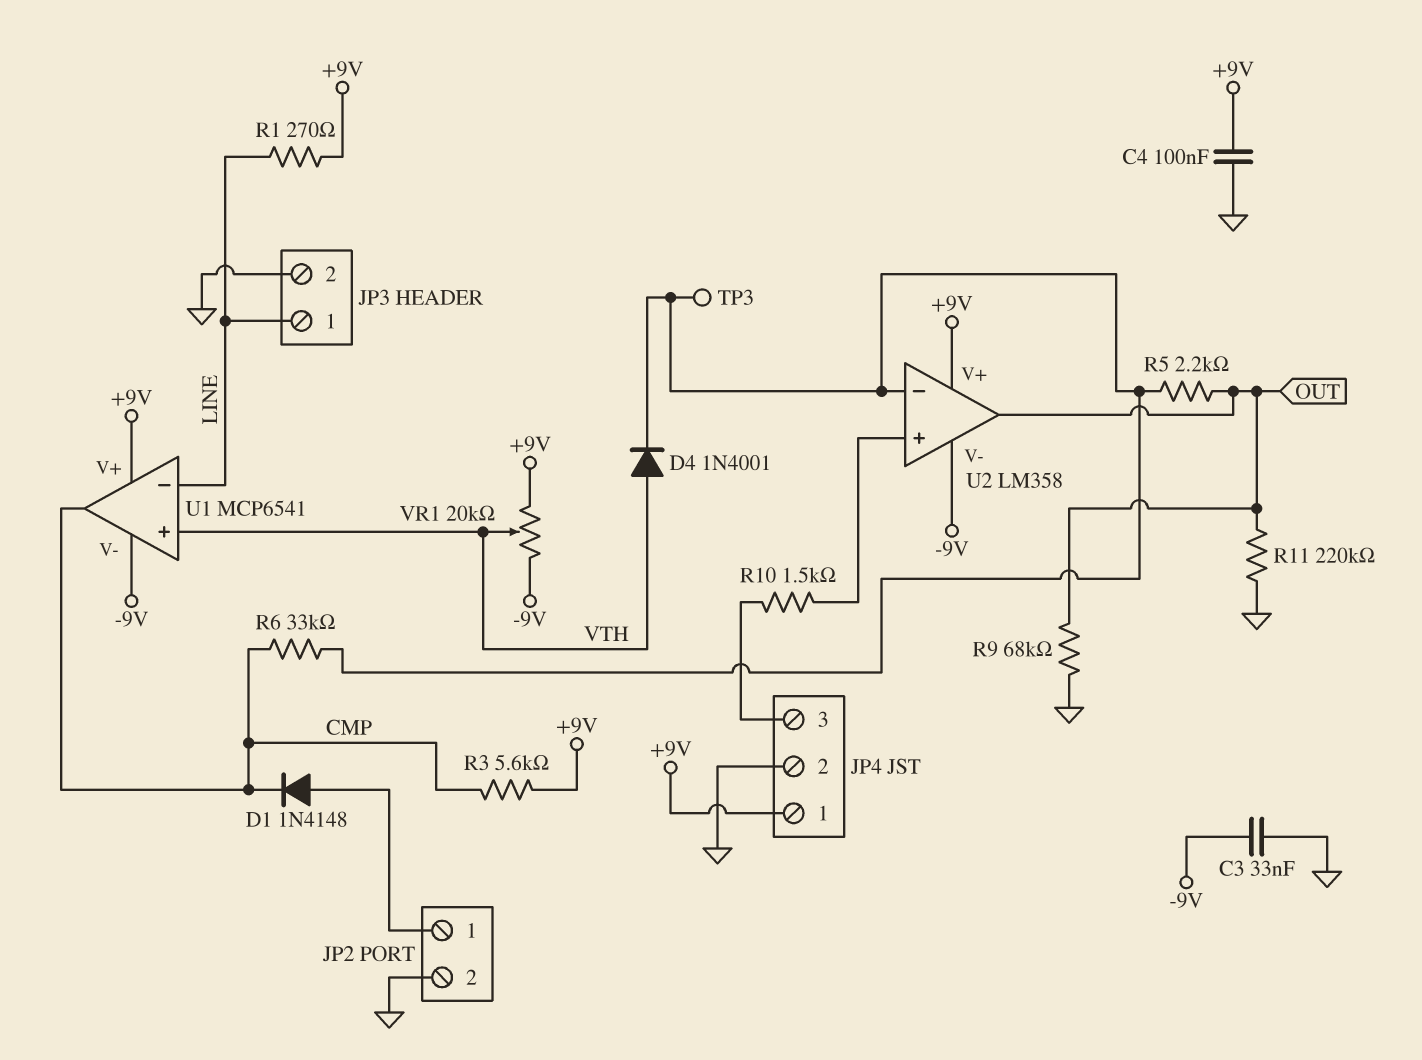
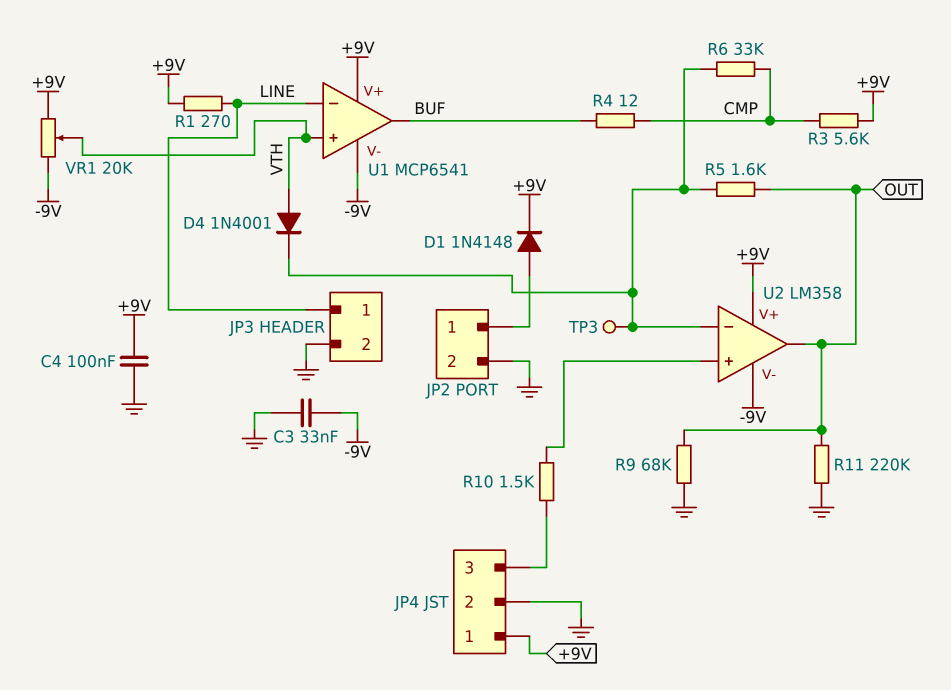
D1: diode 1N4148 (A JP2/1, K CMP) -> diode 1N4148 (A JP2/1, K +9V)
R4: none -> 12 (BUF, CMP)
R5: 2.2k (OUT, U2/in-) -> 1.6k (OUT, U2/in-)
U1 pin out: CMP -> BUF

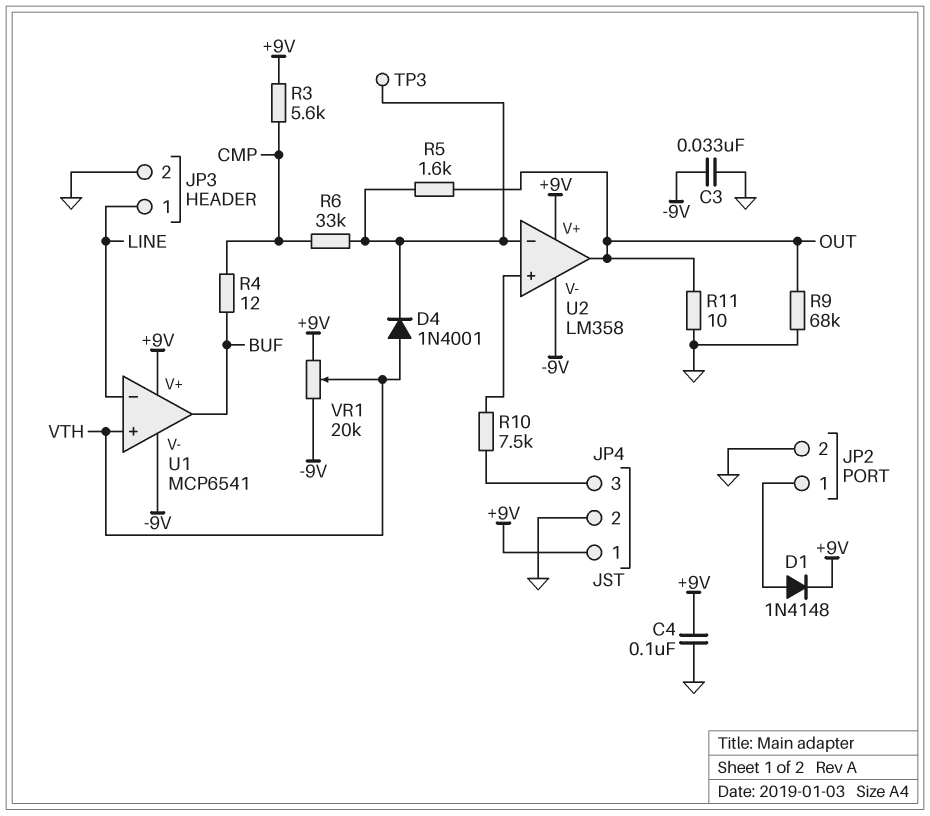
R1: 270 (+9V, LINE) -> none
R10: 1.5k (JP4/3, U2/in+) -> 7.5k (JP4/3, U2/in+)
R11: 220k (GND, OUT) -> 10 (GND, OUT)

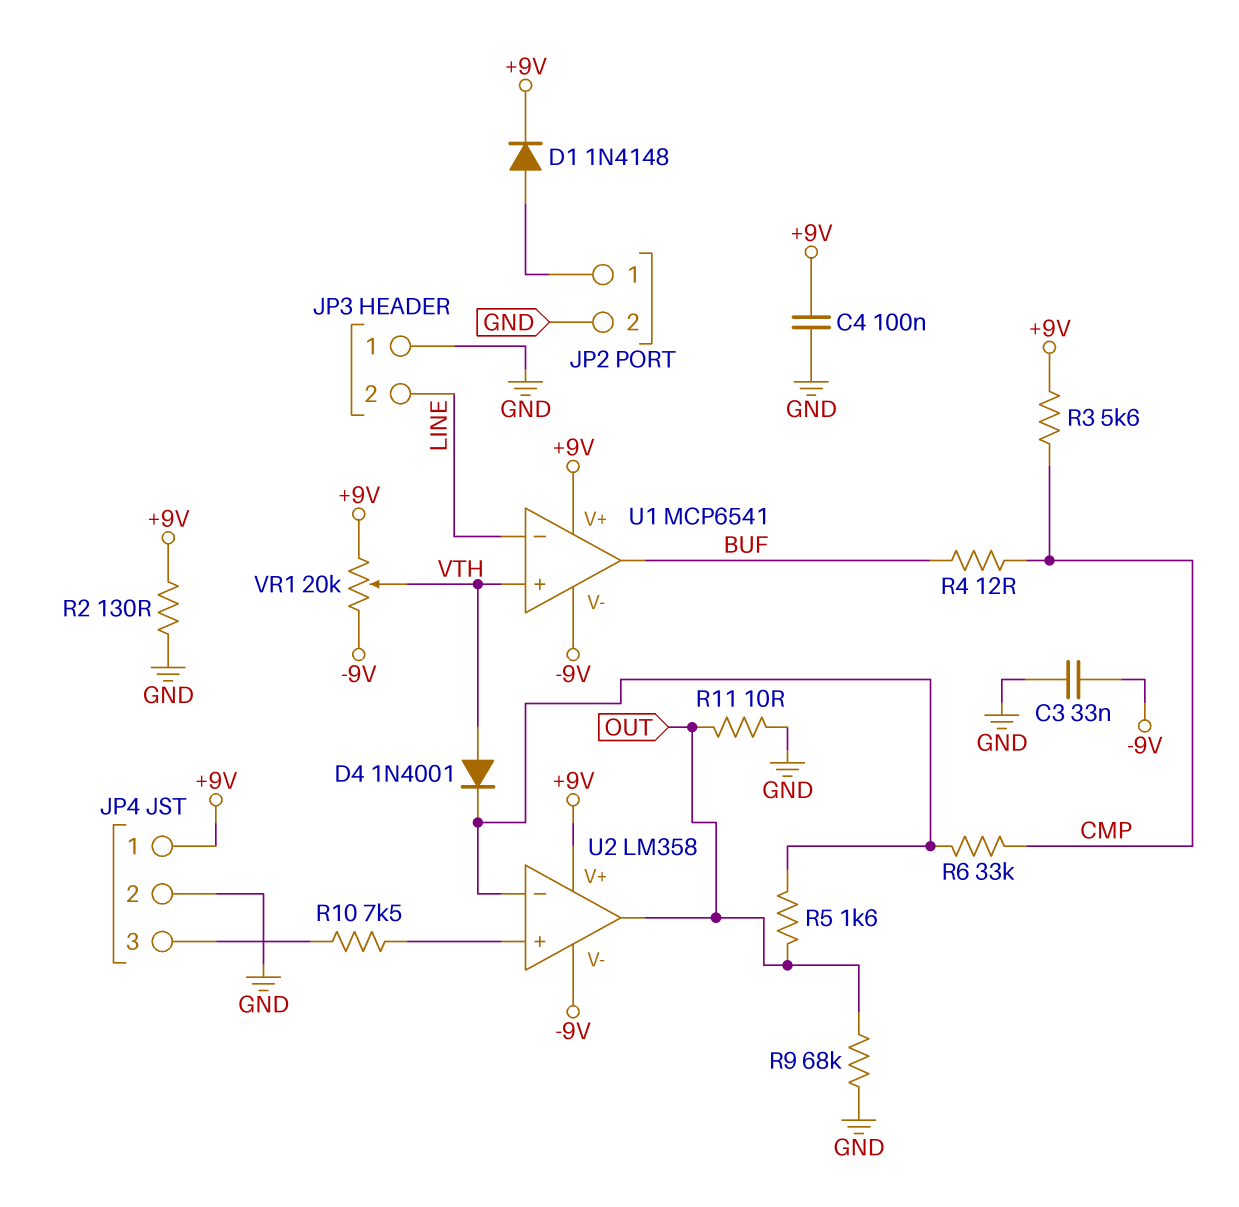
JP3 pin 1: LINE -> GND
JP3 pin 2: GND -> LINE
R2: none -> 130 (+9V, GND)
TP3: test point (U2/in-) -> none

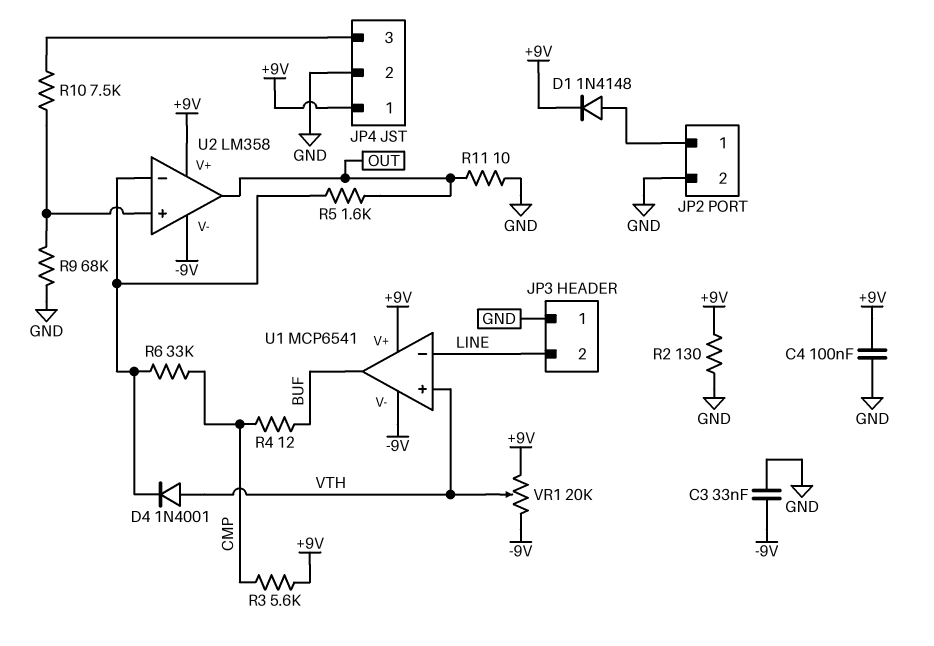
R9: 68k (GND, OUT) -> 68k (GND, U2/in+)

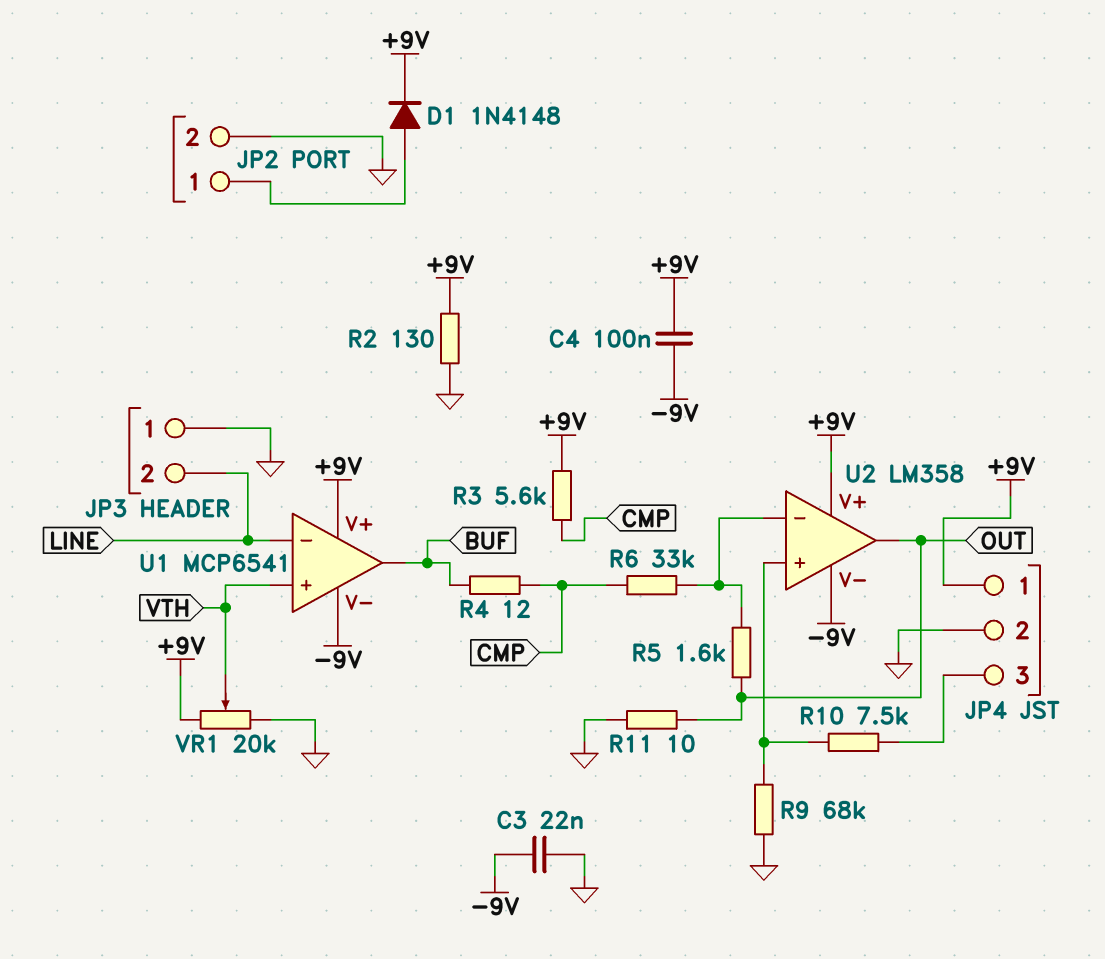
C3: 33nF (-9V, GND) -> 22nF (-9V, GND)
C4: 100nF (+9V, GND) -> 100nF (+9V, -9V)
D4: diode 1N4001 (A VTH, K U2/in-) -> none
VR1: 20k (+9V, -9V, wiper VTH) -> 20k (+9V, GND, wiper VTH)

